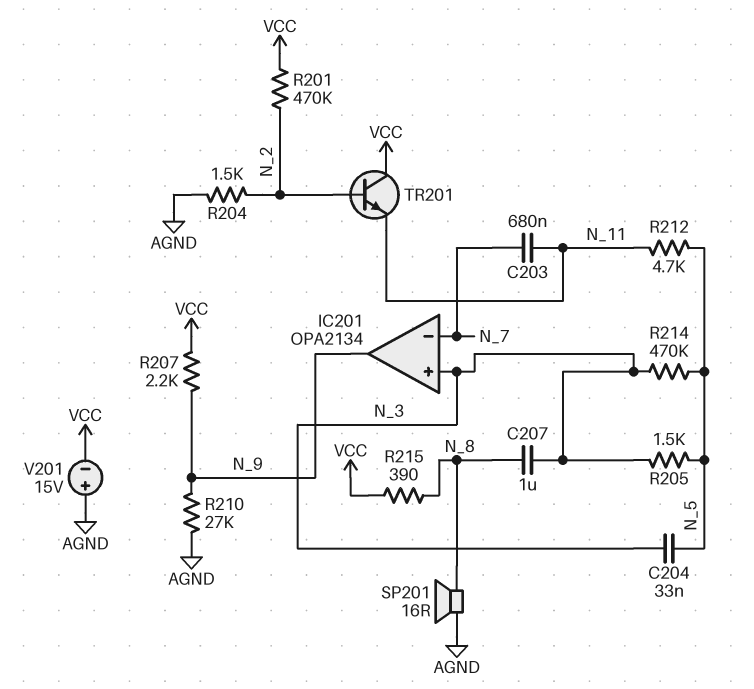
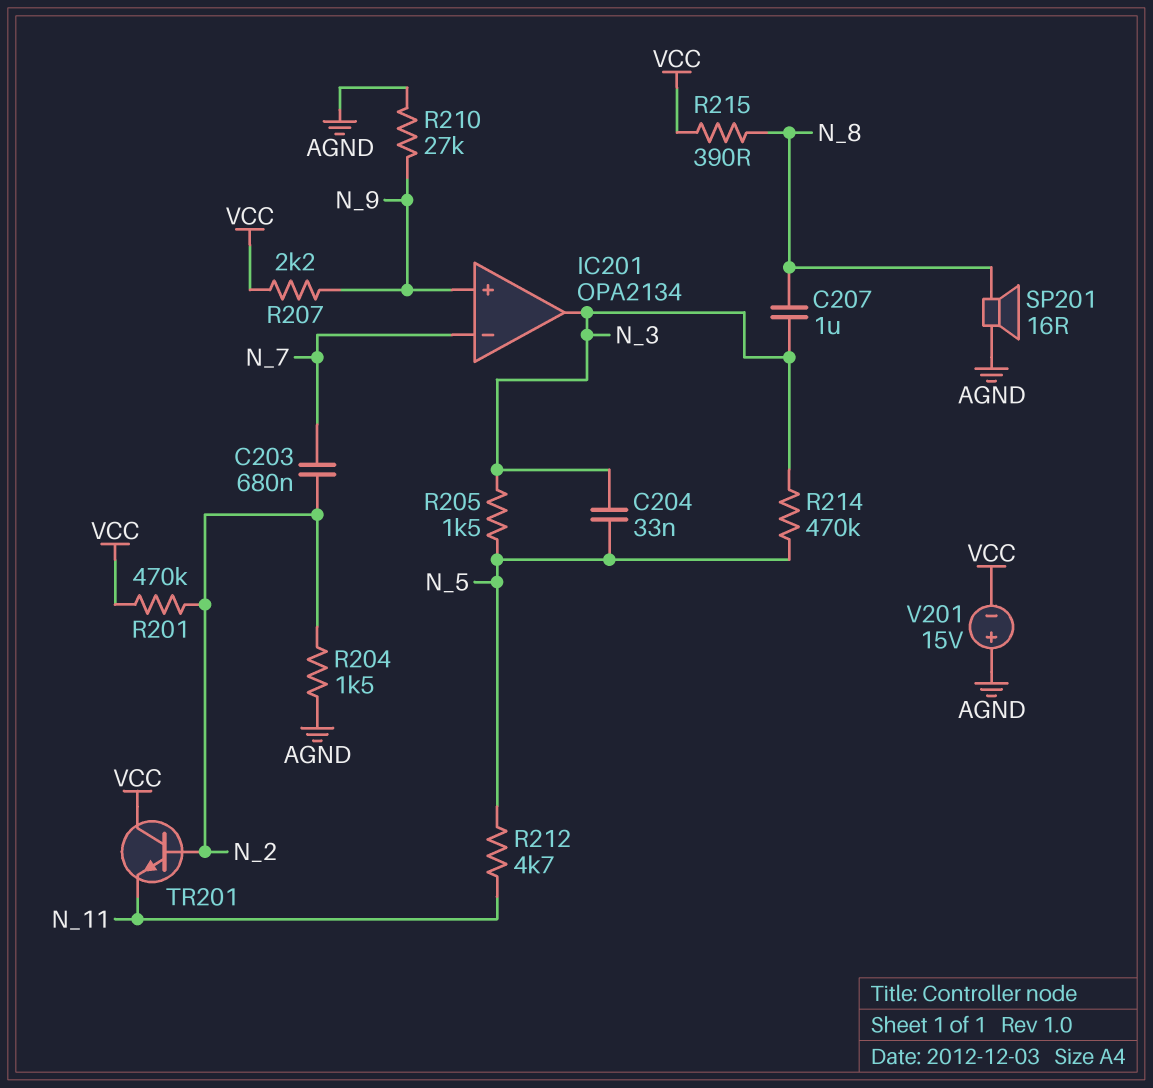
C203: 680nF (N_7, N_11) -> 680nF (N_2, N_7)
IC201 pin in+: N_3 -> N_9
IC201 pin out: N_9 -> N_3

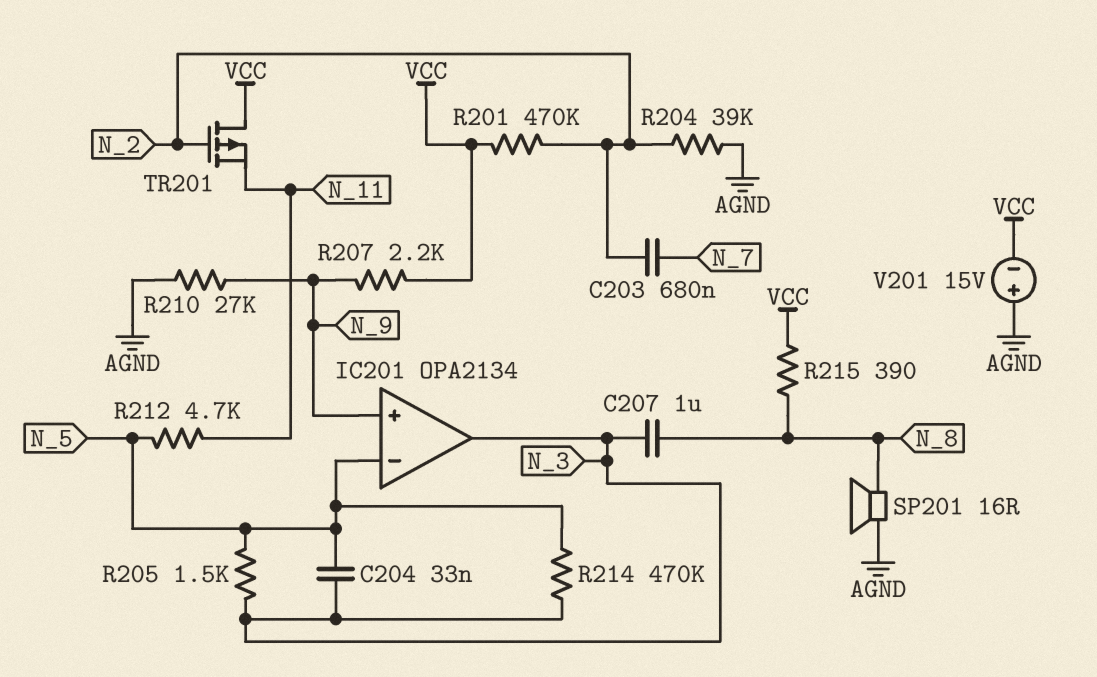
IC201 pin in-: N_7 -> N_5
R204: 1.5k (AGND, N_2) -> 39k (AGND, N_2)
TR201: NPN (B N_2, C VCC, E N_11) -> PMOS (G N_2, D VCC, S N_11)

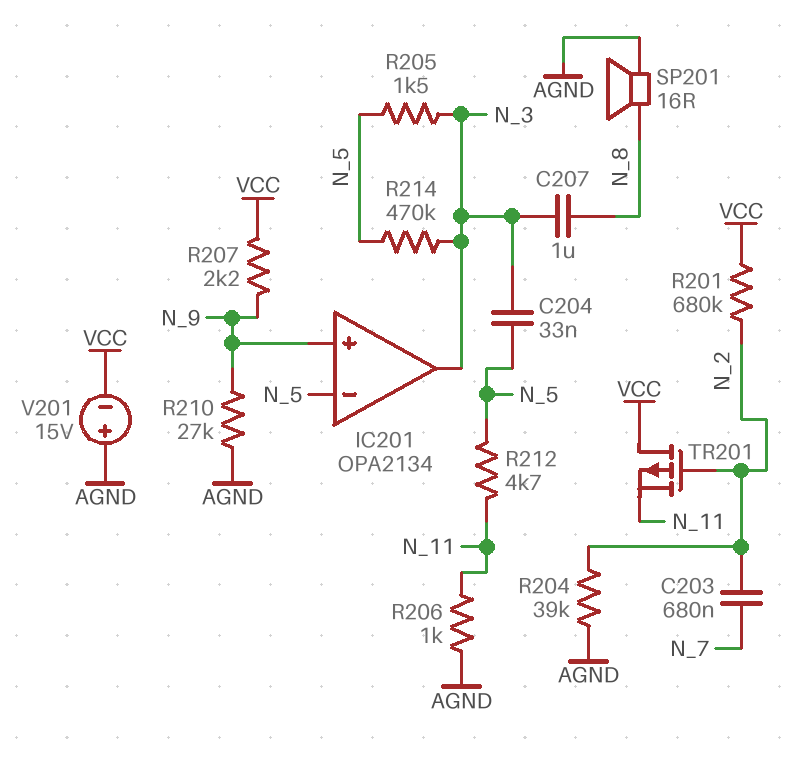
R201: 470k (N_2, VCC) -> 680k (N_2, VCC)
R206: none -> 1k (AGND, N_11)
R215: 390 (N_8, VCC) -> none

